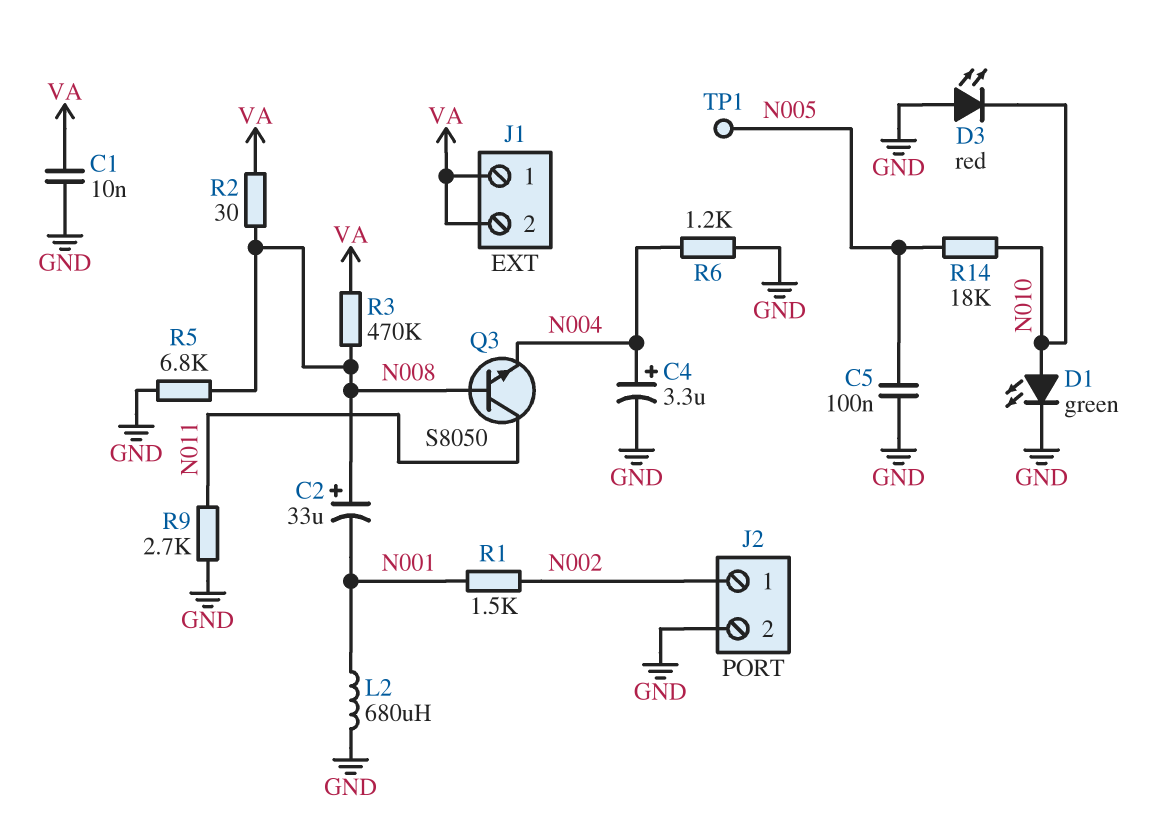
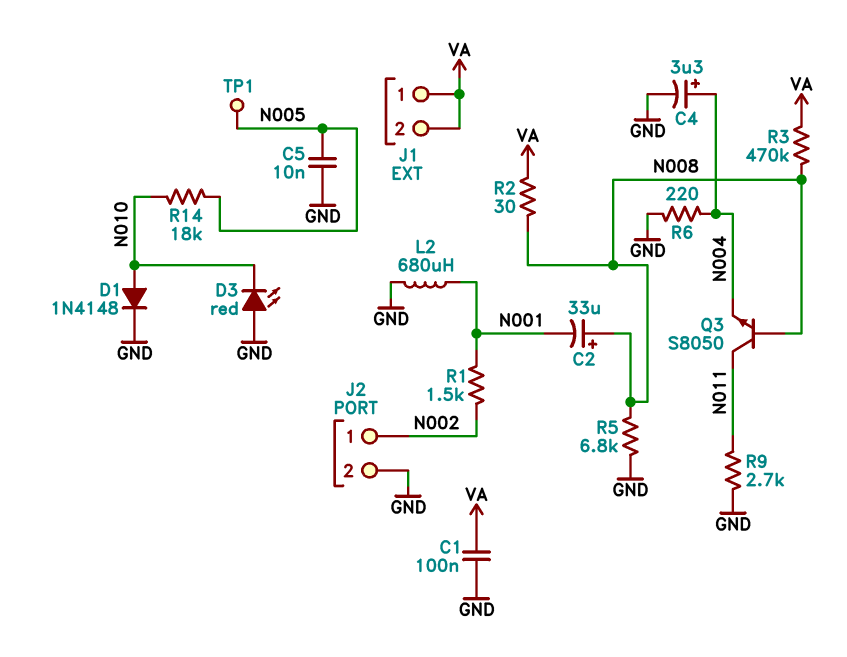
C1: 10nF (GND, VA) -> 100nF (GND, VA)
C5: 100nF (GND, N005) -> 10nF (GND, N005)
D1: LED green (A N010, K GND) -> diode 1N4148 (A N010, K GND)
R6: 1.2k (GND, N004) -> 220 (GND, N004)

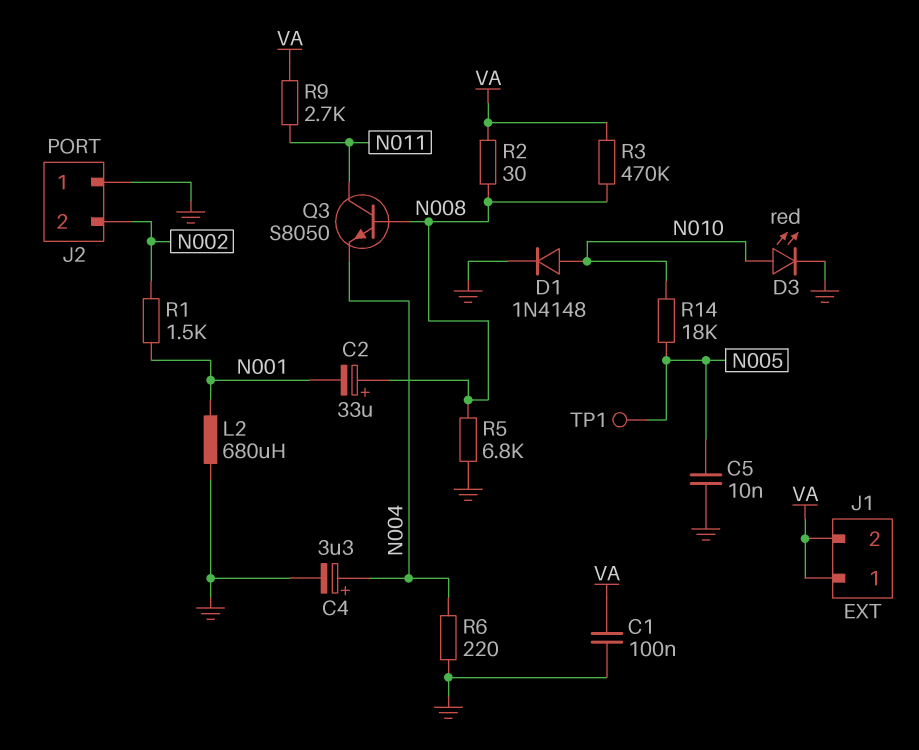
D3: LED red (A GND, K N010) -> LED red (A N010, K GND)
J2 pin 1: N002 -> GND
J2 pin 2: GND -> N002
R9: 2.7k (GND, N011) -> 2.7k (N011, VA)

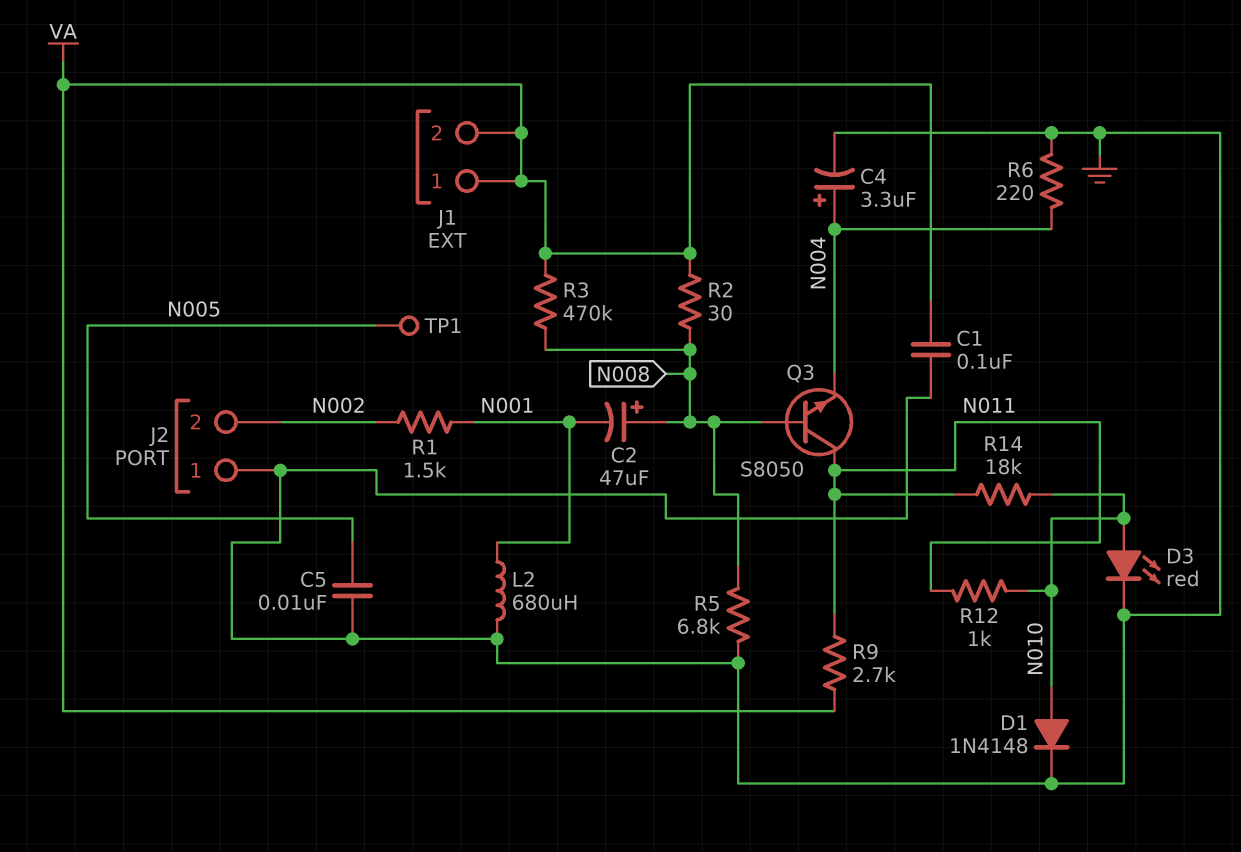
C2: 33uF (plus N008, minus N001) -> 47uF (plus N008, minus N001)
R12: none -> 1k (N010, N011)
R14: 18k (N005, N010) -> 18k (N010, N011)

